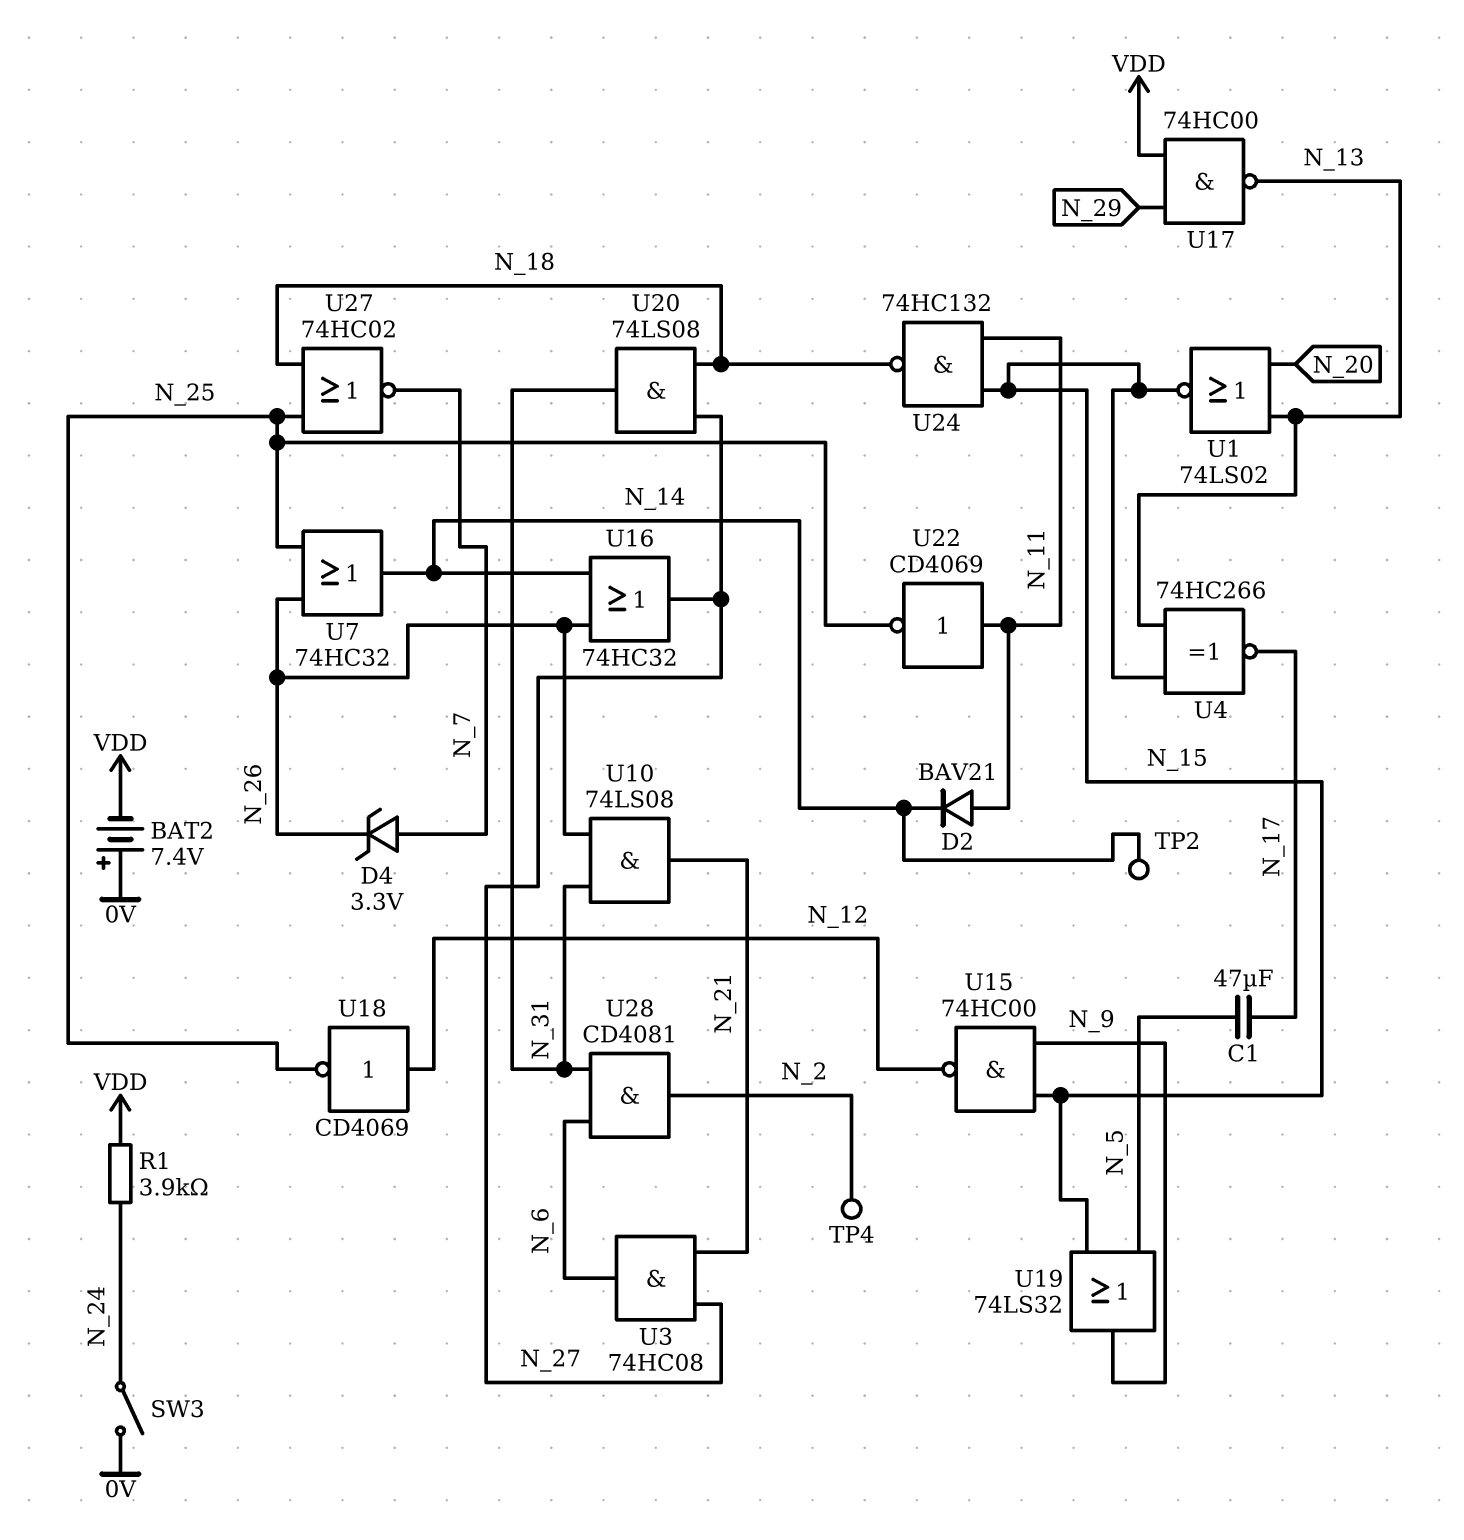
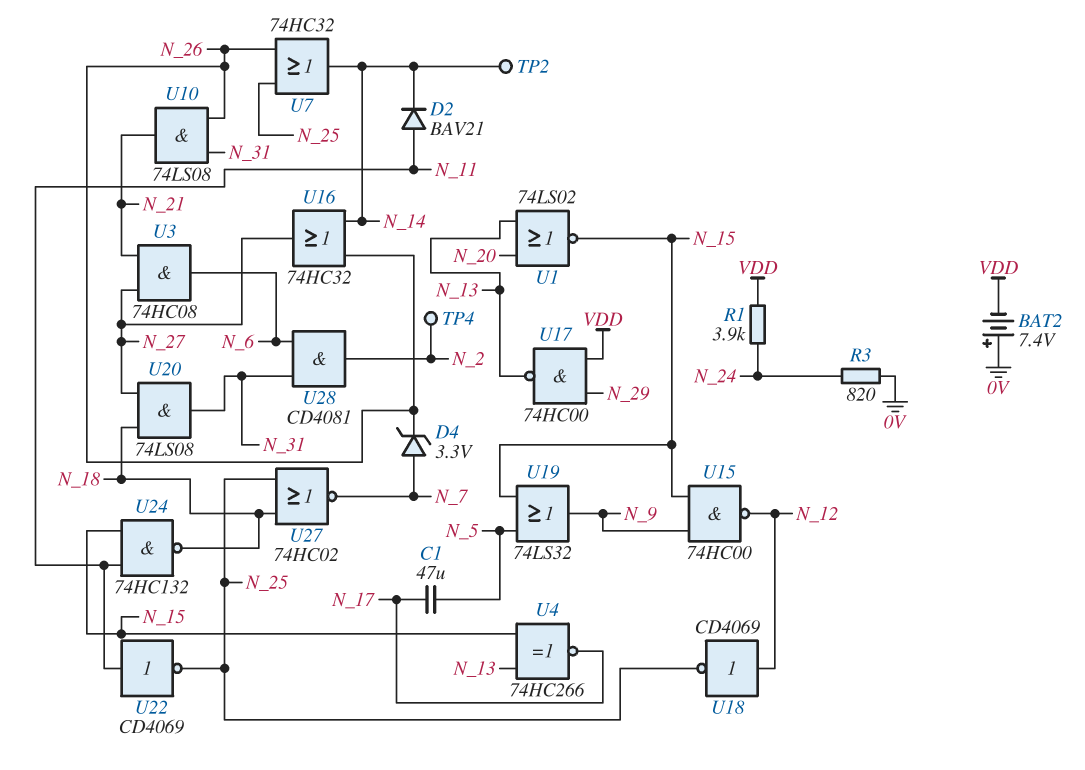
R3: none -> 820 (0V, N_24)
SW3: switch (0V, N_24) -> none

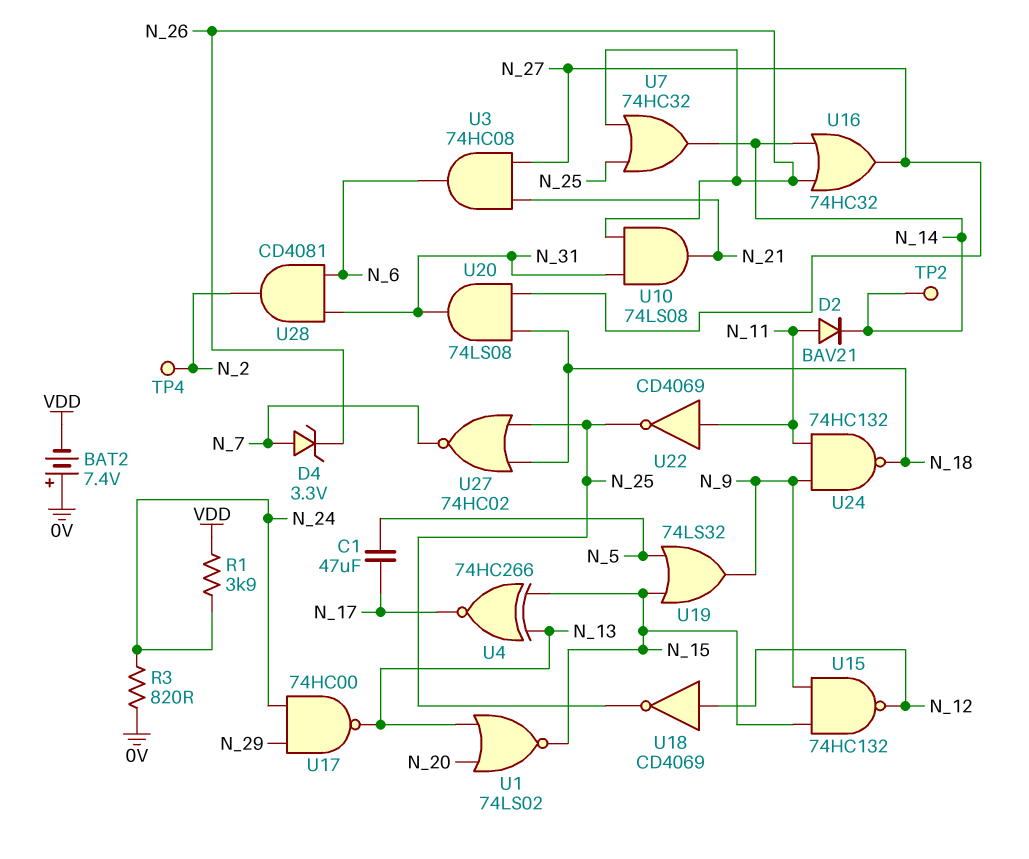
U15: NAND 74HC00 (in N_9, in N_15, out N_12) -> NAND 74HC132 (in N_9, in N_15, out N_12)
U17: NAND 74HC00 (in N_29, in VDD, out N_13) -> NAND 74HC00 (in N_24, in N_29, out N_13)
U24: NAND 74HC132 (in N_11, in N_15, out N_18) -> NAND 74HC132 (in N_9, in N_11, out N_18)

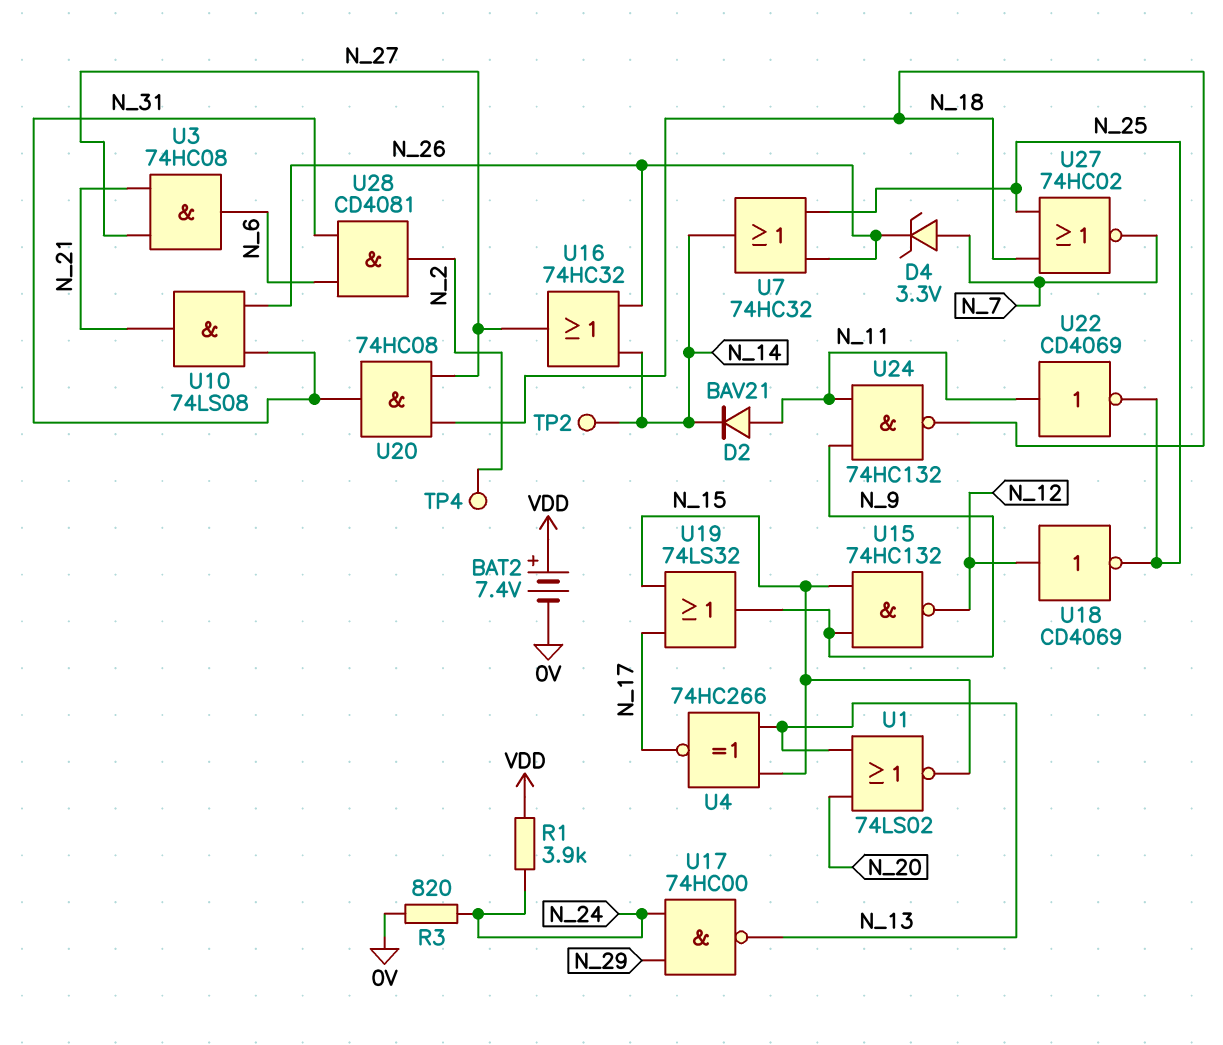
BAT2: 7.4V (plus 0V, minus VDD) -> 7.4V (plus VDD, minus 0V)
C1: 47uF (N_5, N_17) -> none
U19: OR 74LS32 (in N_5, in N_15, out N_9) -> OR 74LS32 (in N_15, in N_17, out N_9)
U20: AND 74LS08 (in N_18, in N_27, out N_31) -> AND 74HC08 (in N_18, in N_27, out N_31)

